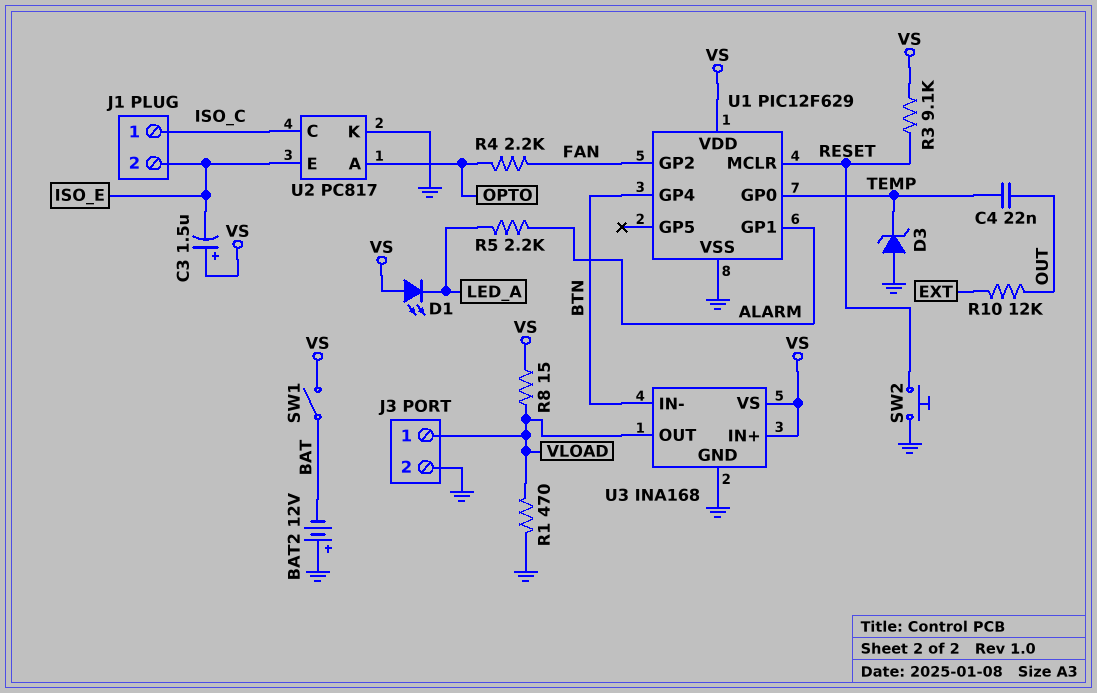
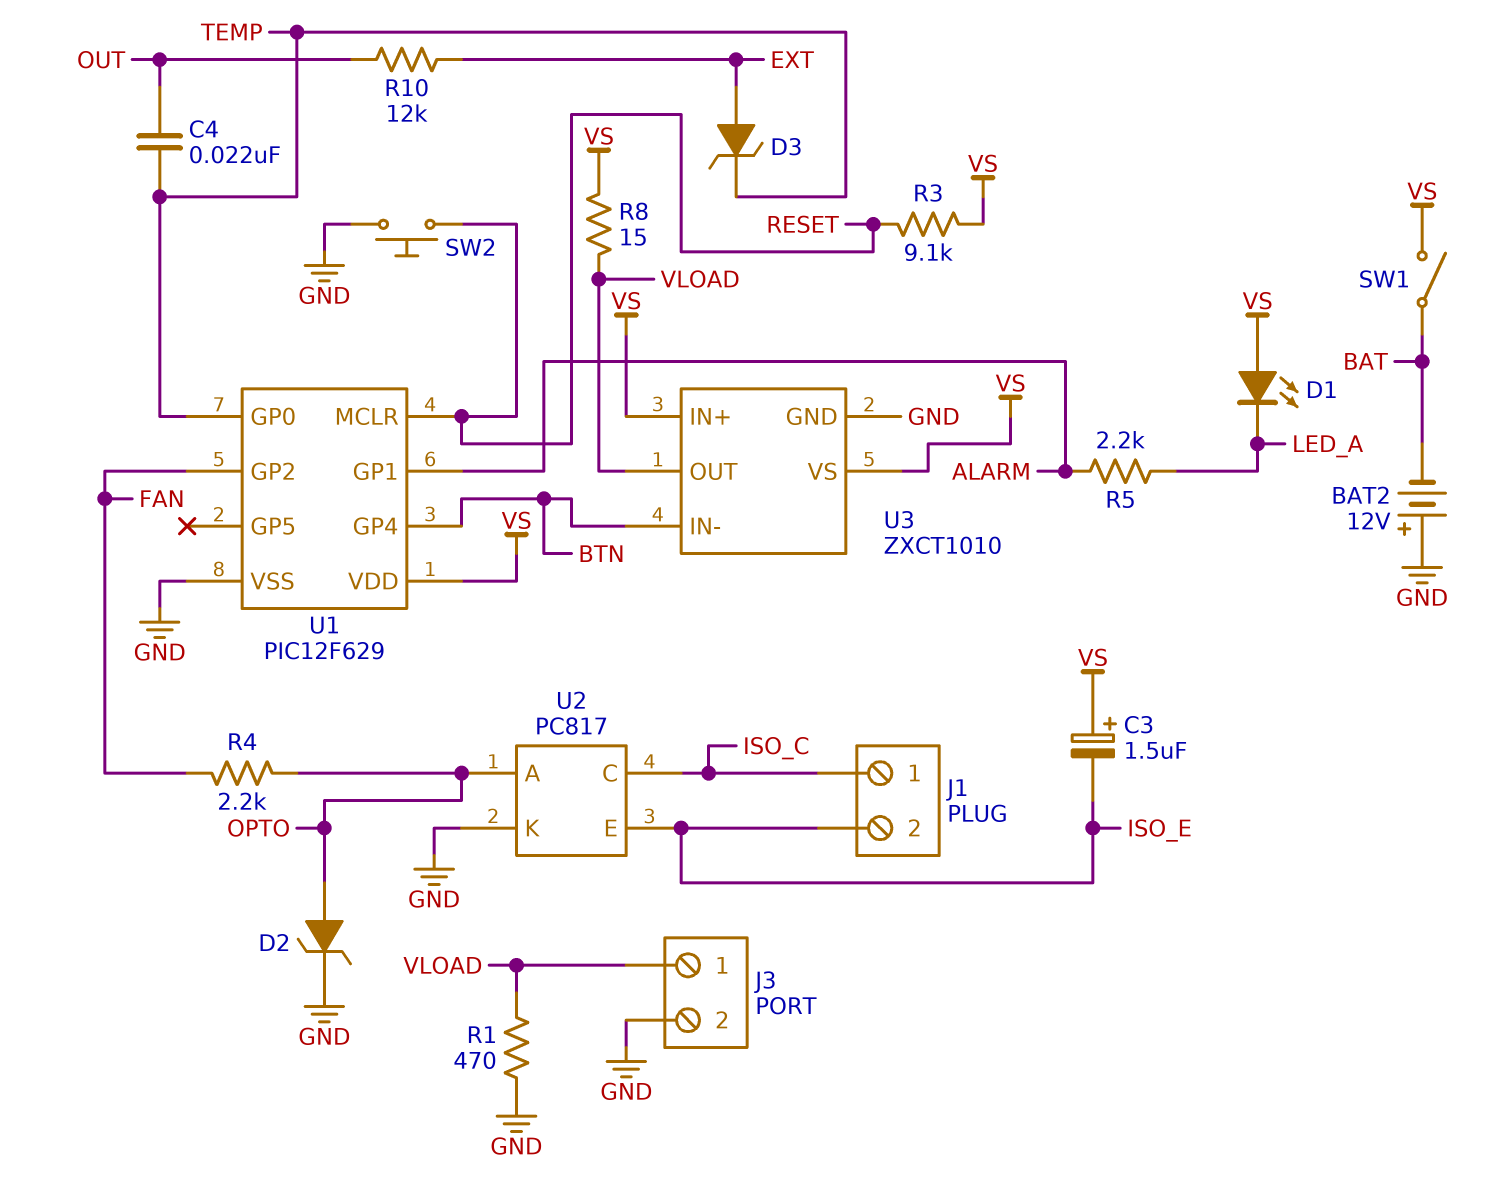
D2: none -> zener (A OPTO, K GND)
D3: zener (A GND, K TEMP) -> zener (A EXT, K TEMP)
U3: INA168 -> ZXCT1010

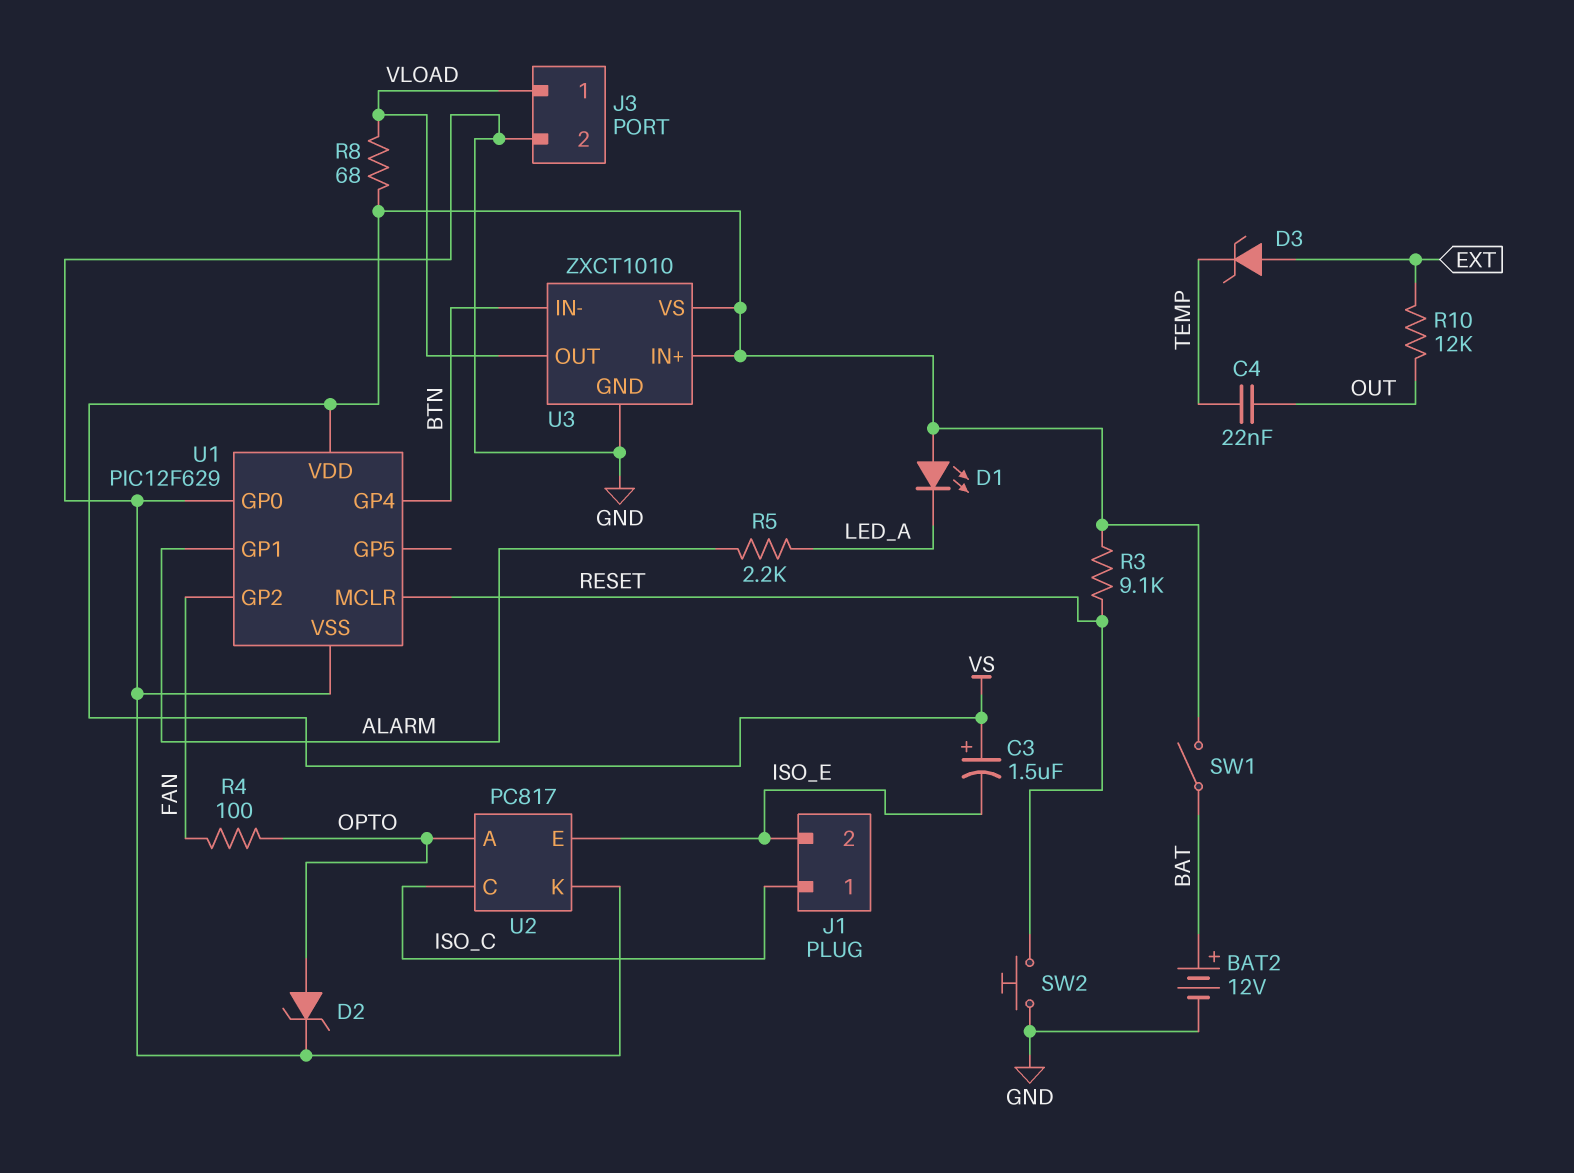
BAT2: 12V (plus GND, minus BAT) -> 12V (plus BAT, minus GND)
R1: 470 (GND, VLOAD) -> none
R4: 2.2k (FAN, OPTO) -> 100 (FAN, OPTO)
R8: 15 (VLOAD, VS) -> 68 (VLOAD, VS)
U1 pin GP0: TEMP -> GND

